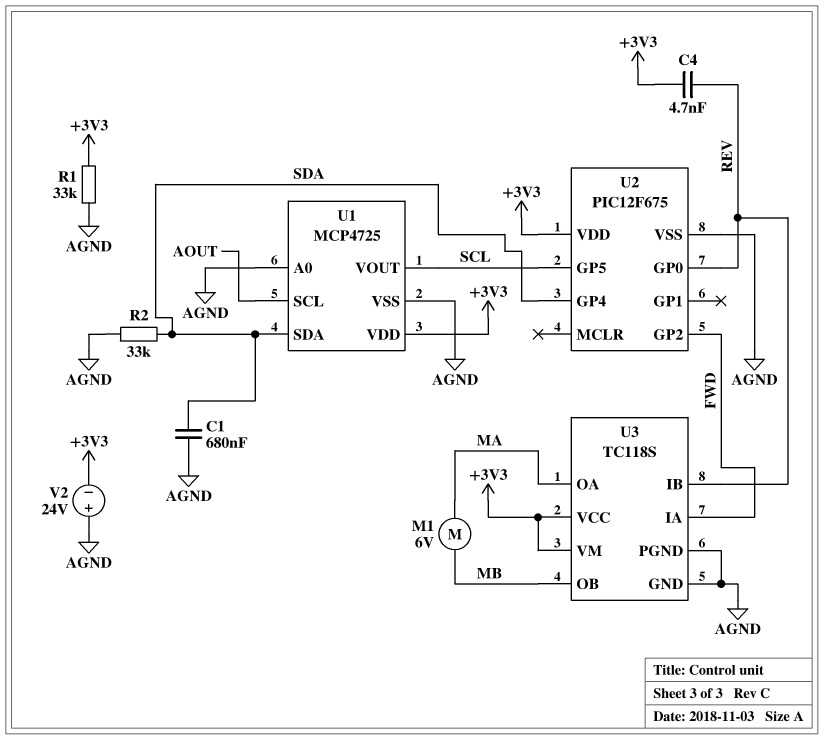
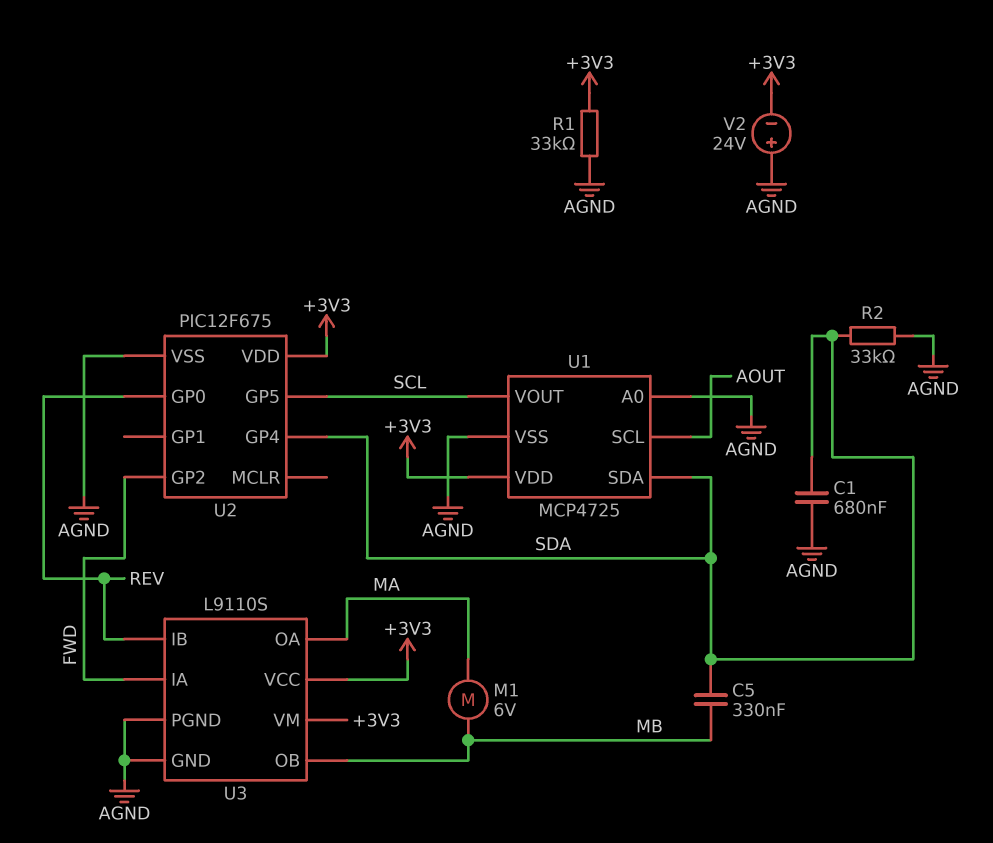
C4: 4.7nF (+3V3, REV) -> none
C5: none -> 330nF (MB, SDA)
U3: TC118S -> L9110S

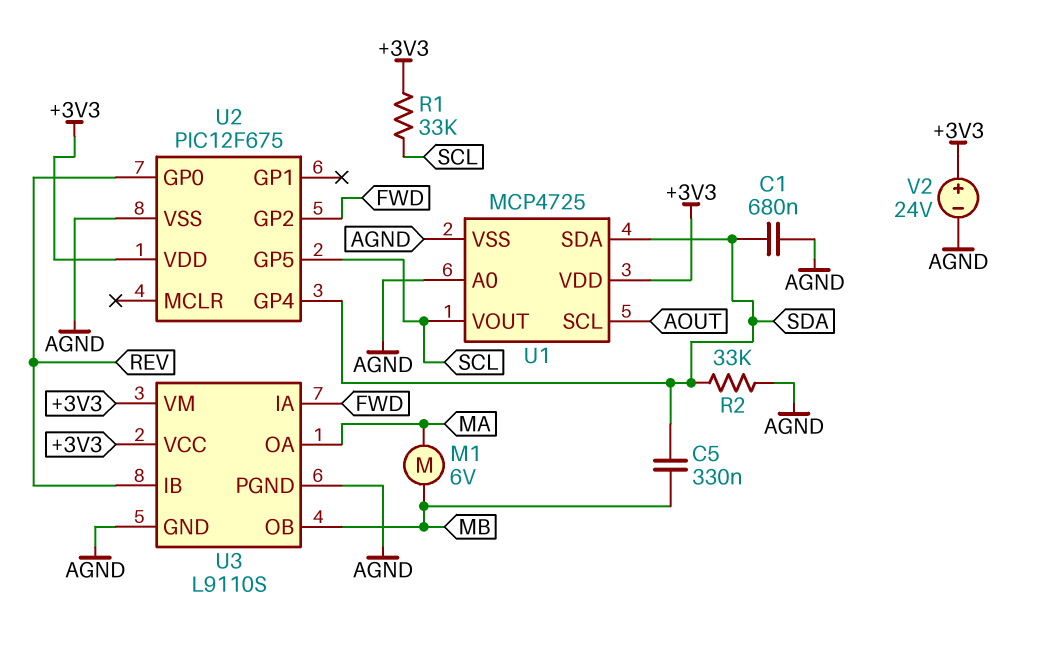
R1: 33k (+3V3, AGND) -> 33k (+3V3, SCL)
V2: 24V (plus AGND, minus +3V3) -> 24V (plus +3V3, minus AGND)

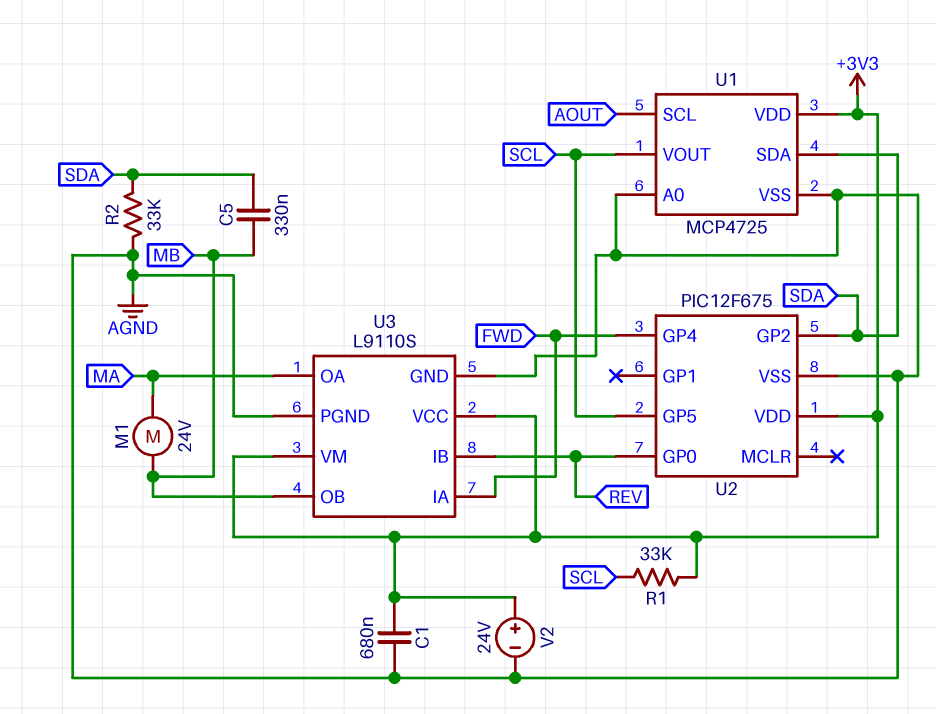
C1: 680nF (AGND, SDA) -> 680nF (+3V3, AGND)
M1: motor 6V (MA, MB) -> motor 24V (MA, MB)
U2 pin GP2: FWD -> SDA
U2 pin GP4: SDA -> FWD

